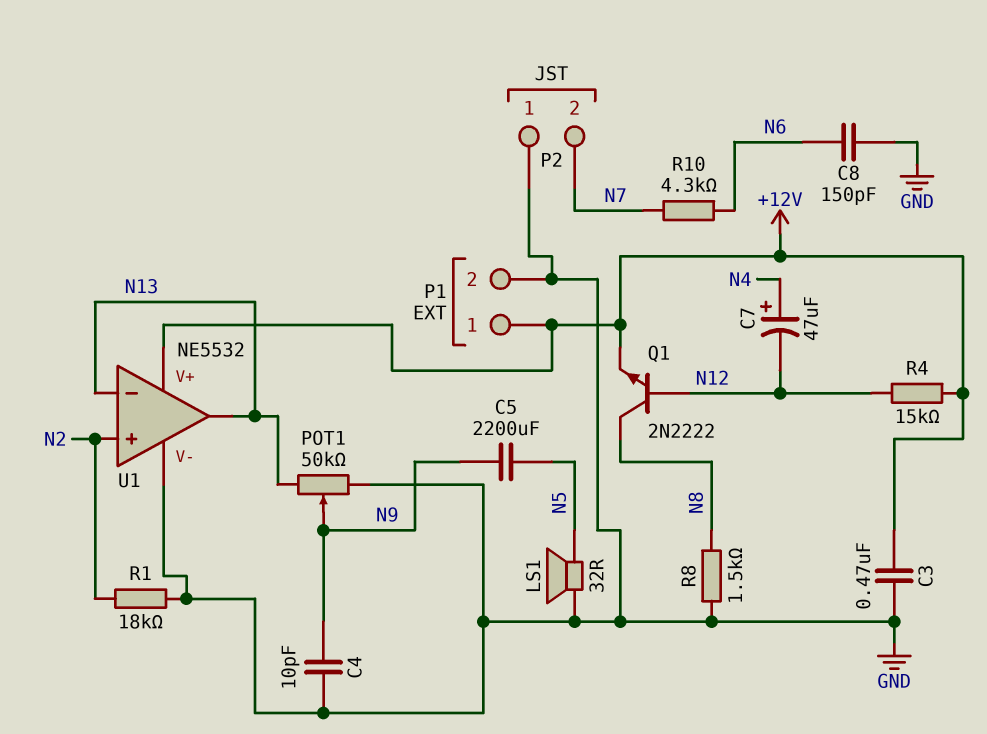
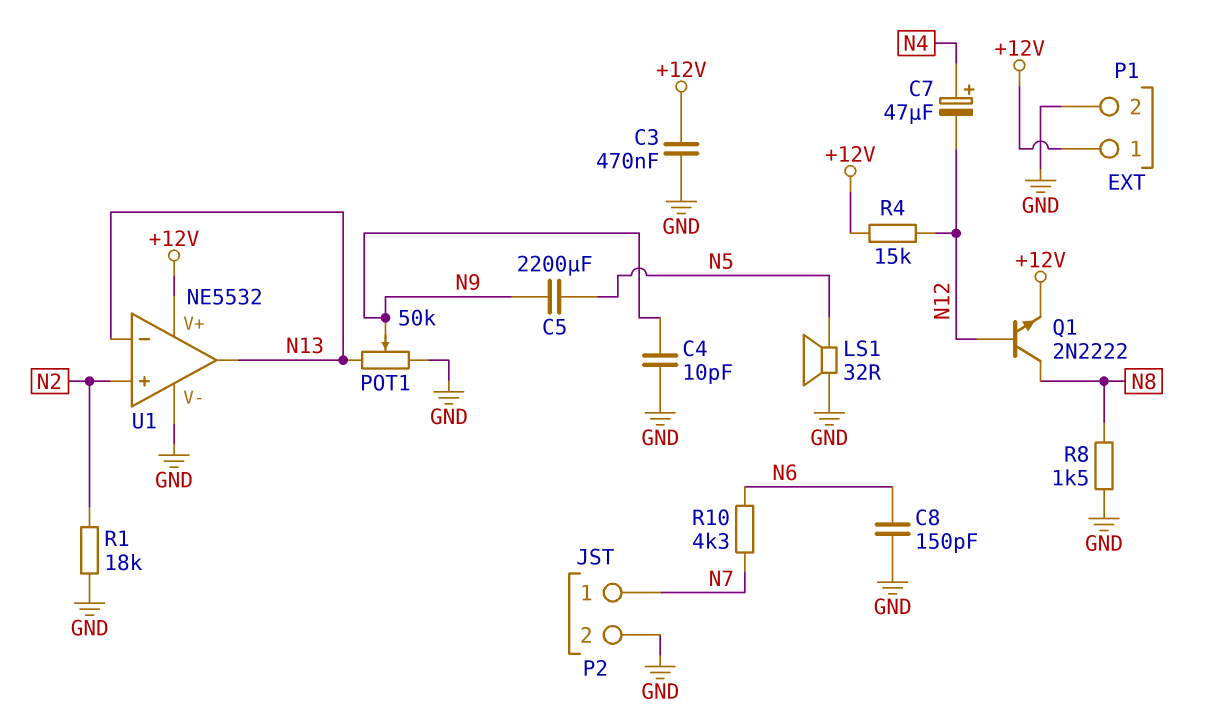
P2 pin 1: GND -> N7
P2 pin 2: N7 -> GND

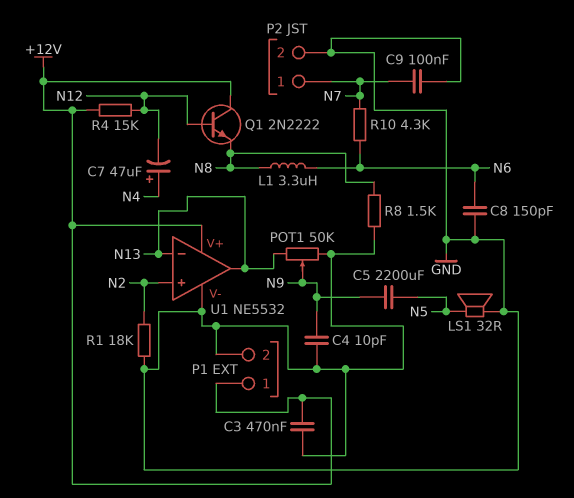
C9: none -> 100nF (GND, N7)
L1: none -> 3.3uH (N6, N8)
Q1: NPN 2N2222 (B N12, C N8, E +12V) -> NPN 2N2222 (B N12, C +12V, E N8)

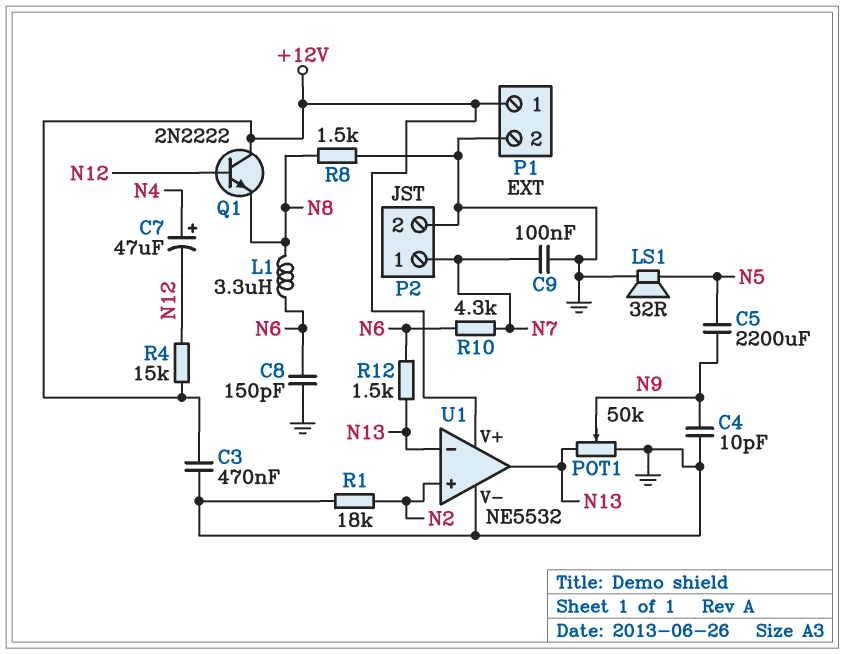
R12: none -> 1.5k (N6, N13)

